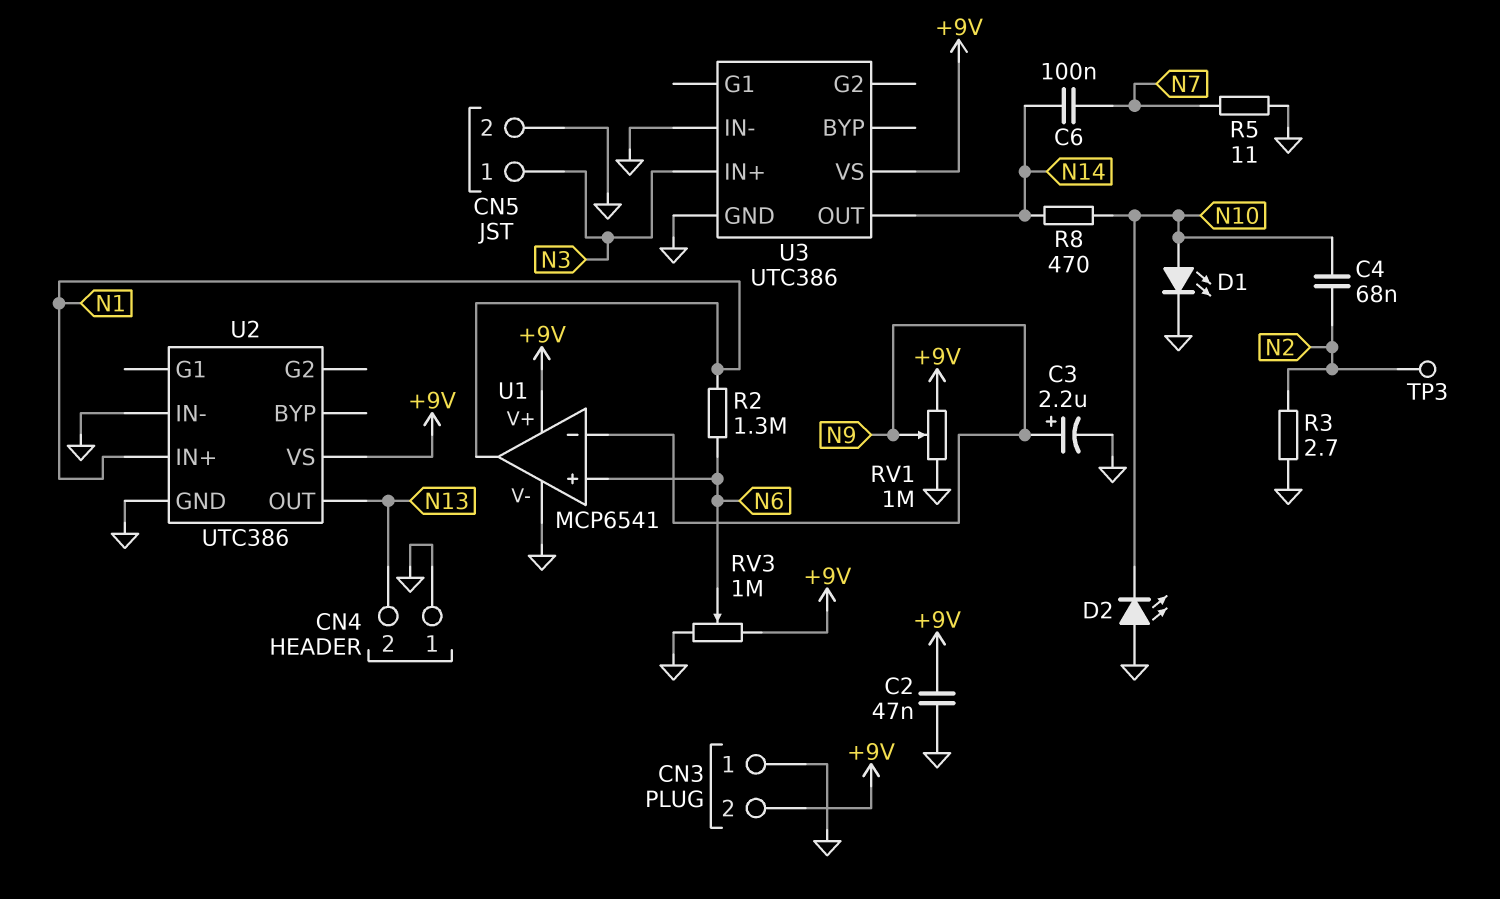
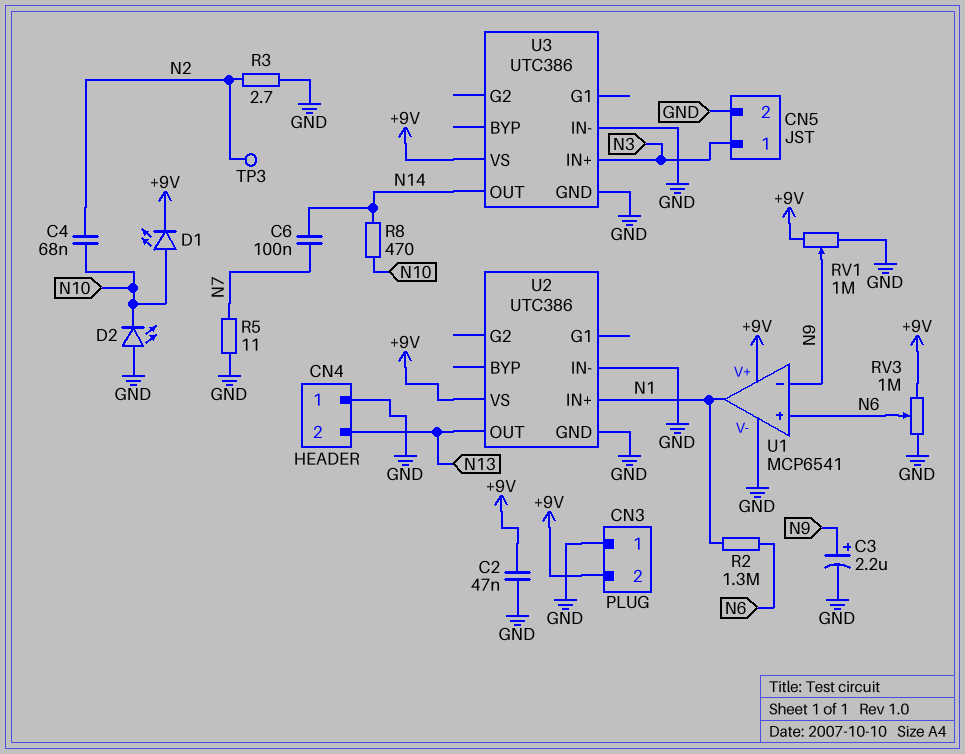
D1: LED (A N10, K GND) -> LED (A N10, K +9V)

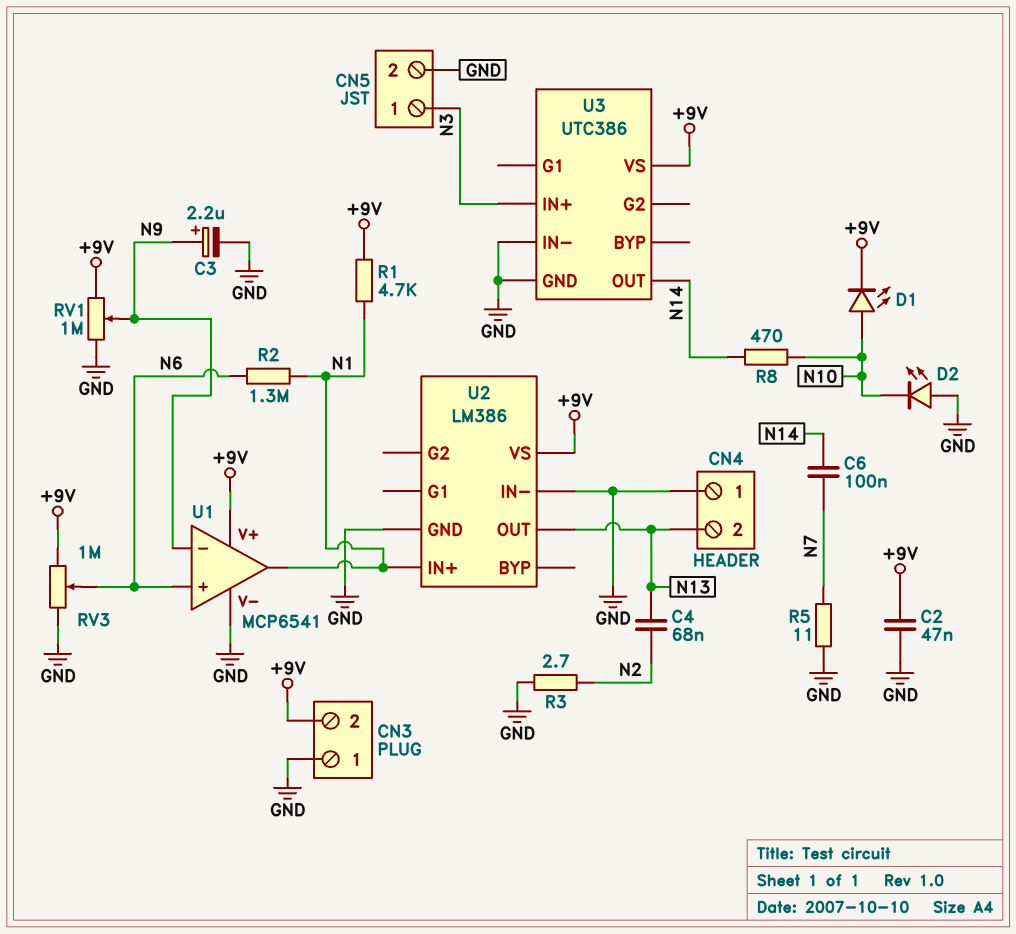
C4: 68nF (N2, N10) -> 68nF (N2, N13)
R1: none -> 4.7k (+9V, N1)
TP3: test point (N2) -> none
U2: UTC386 -> LM386

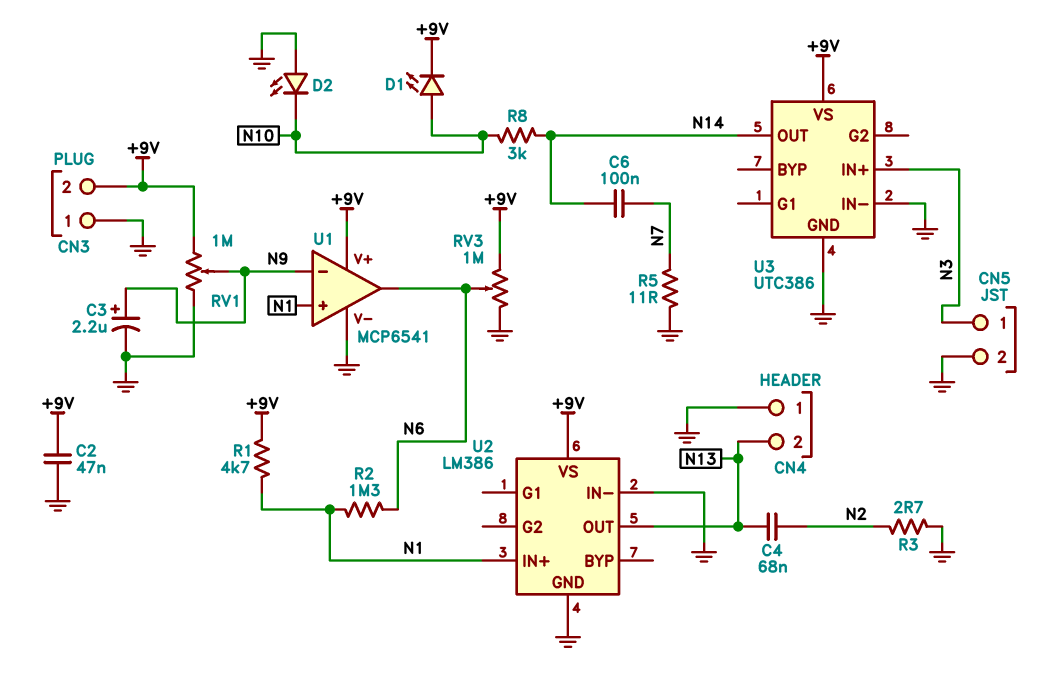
R8: 470 (N10, N14) -> 3k (N10, N14)
U1 pin in+: N6 -> N1
U1 pin out: N1 -> N6

